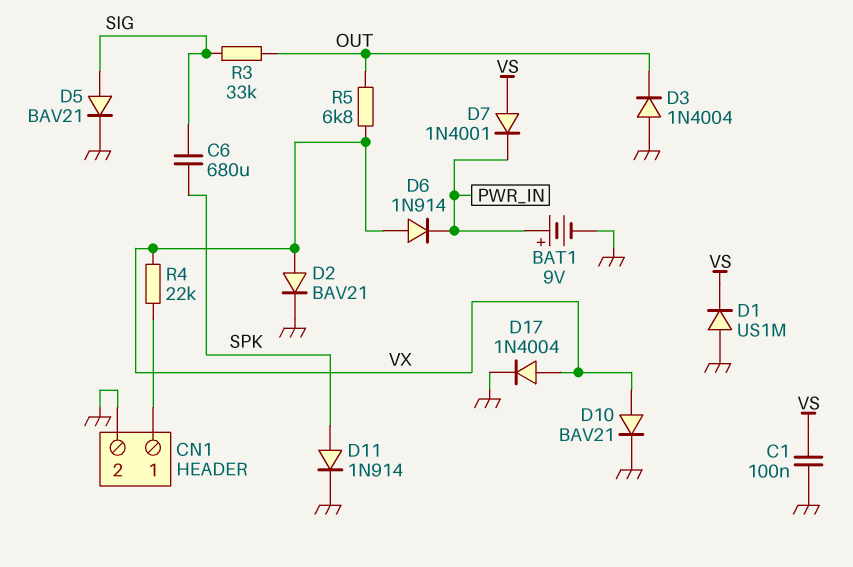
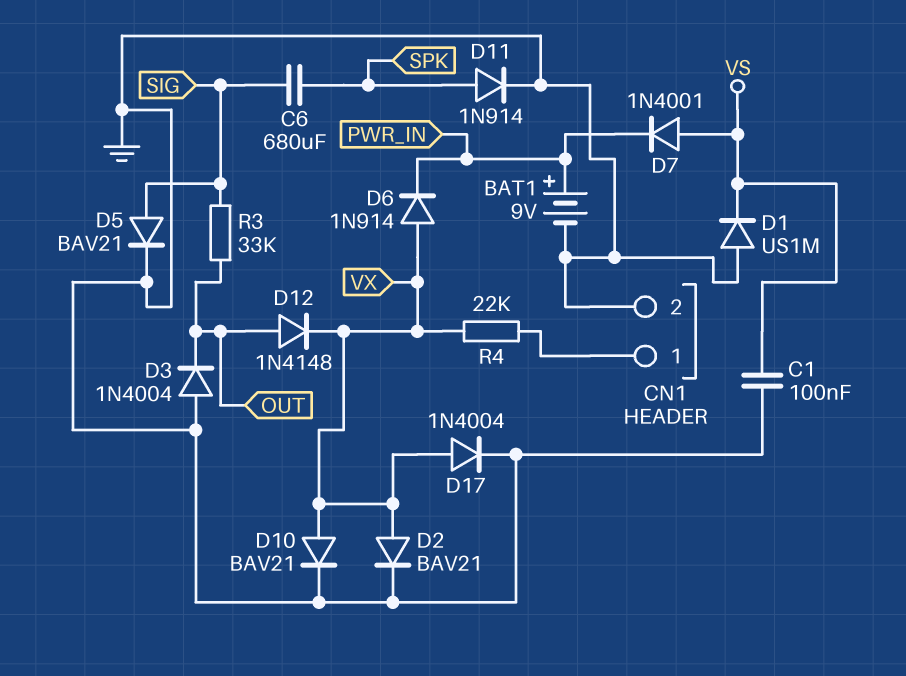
D12: none -> diode 1N4148 (A OUT, K VX)
R5: 6.8k (OUT, VX) -> none

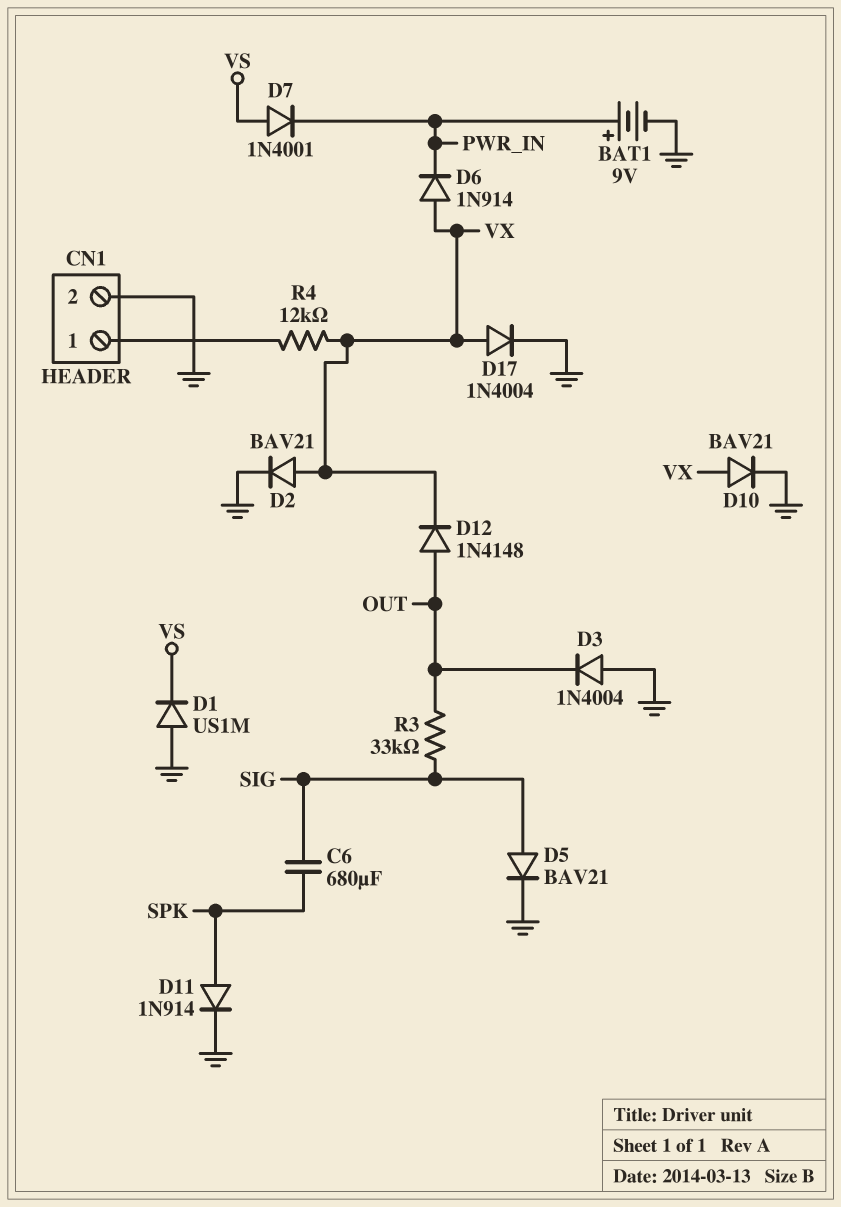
C1: 100nF (GND, VS) -> none
R4: 22k (CN1/1, VX) -> 12k (CN1/1, VX)

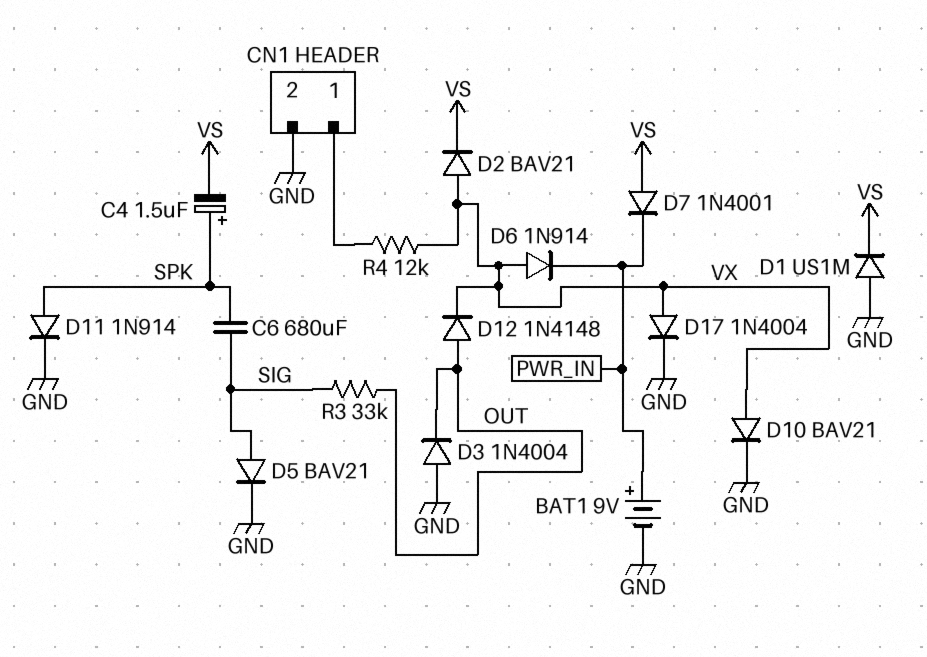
C4: none -> 1.5uF (plus SPK, minus VS)
D2: diode BAV21 (A VX, K GND) -> diode BAV21 (A VX, K VS)

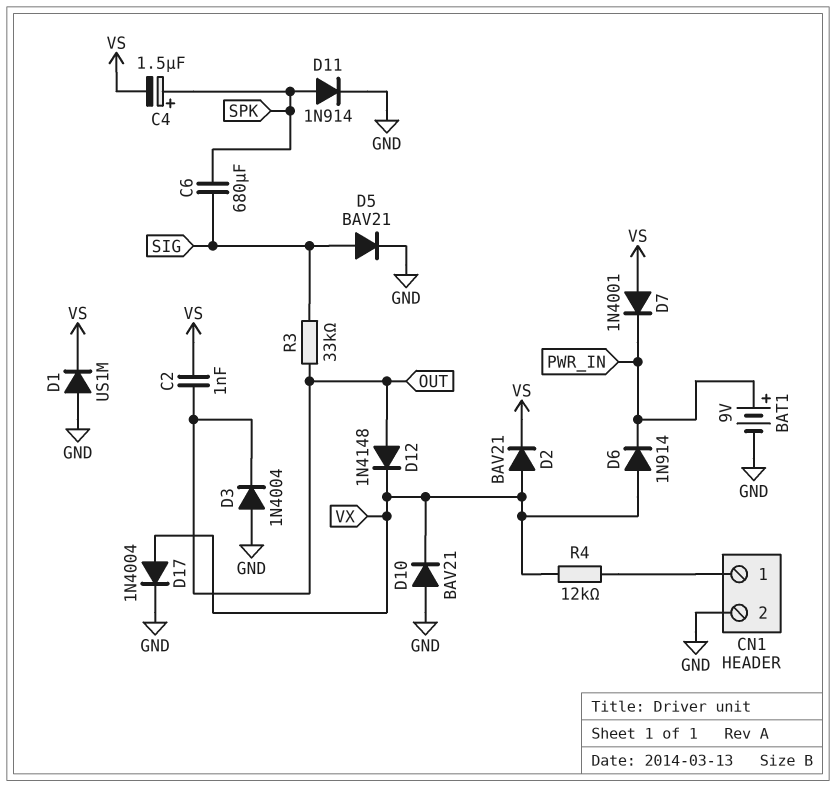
C2: none -> 1nF (OUT, VS)
D10: diode BAV21 (A VX, K GND) -> diode BAV21 (A GND, K VX)

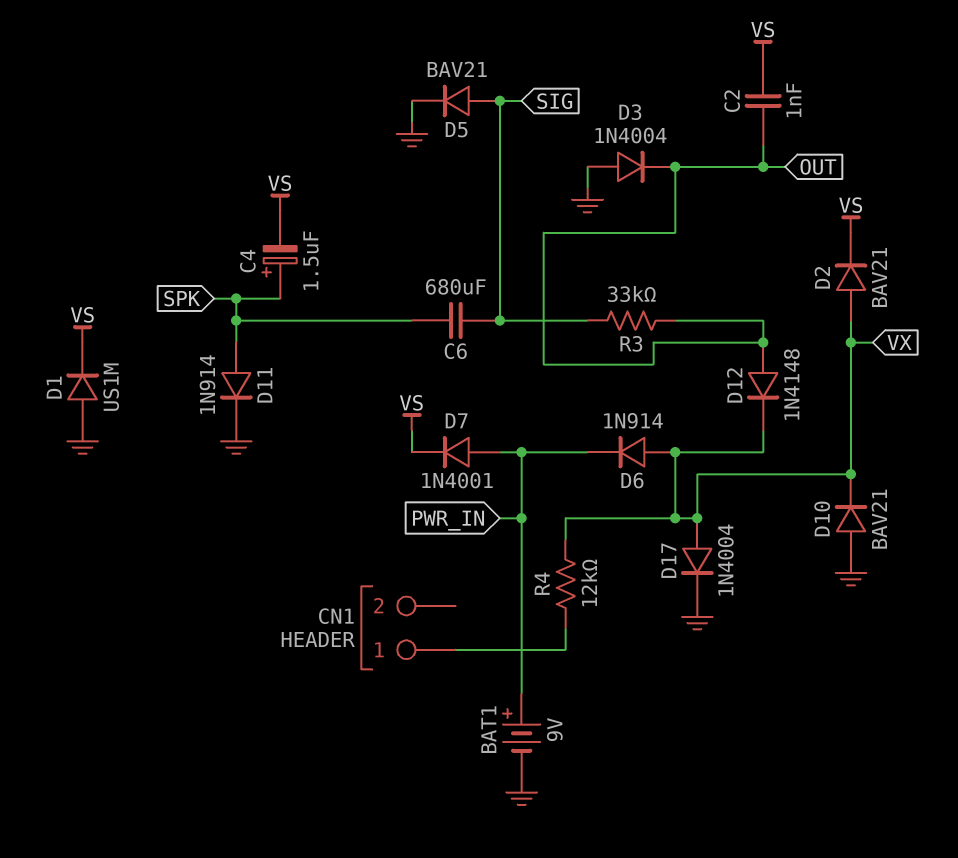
CN1 pin 2: GND -> none
D7: diode 1N4001 (A VS, K PWR_IN) -> diode 1N4001 (A PWR_IN, K VS)

